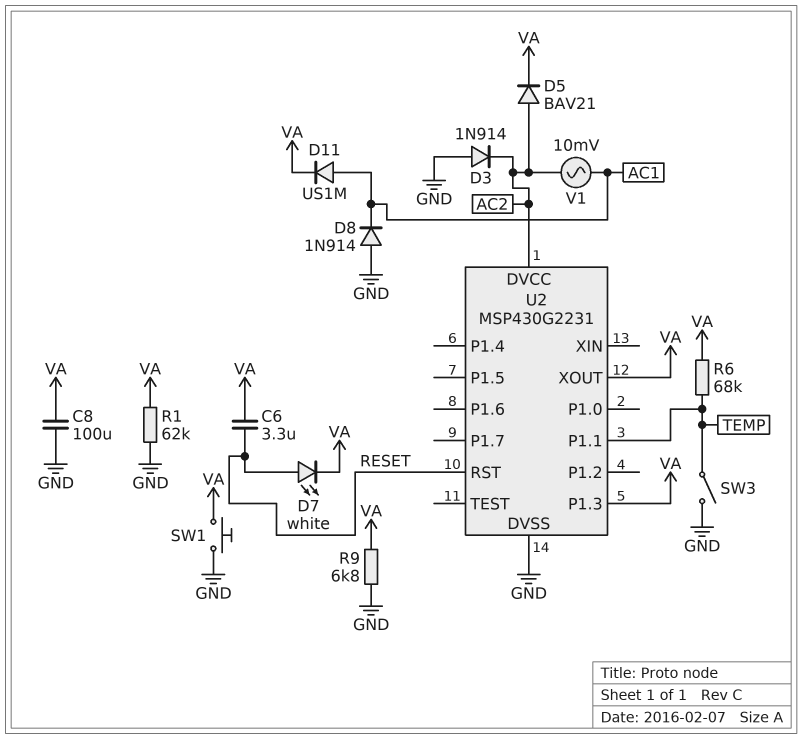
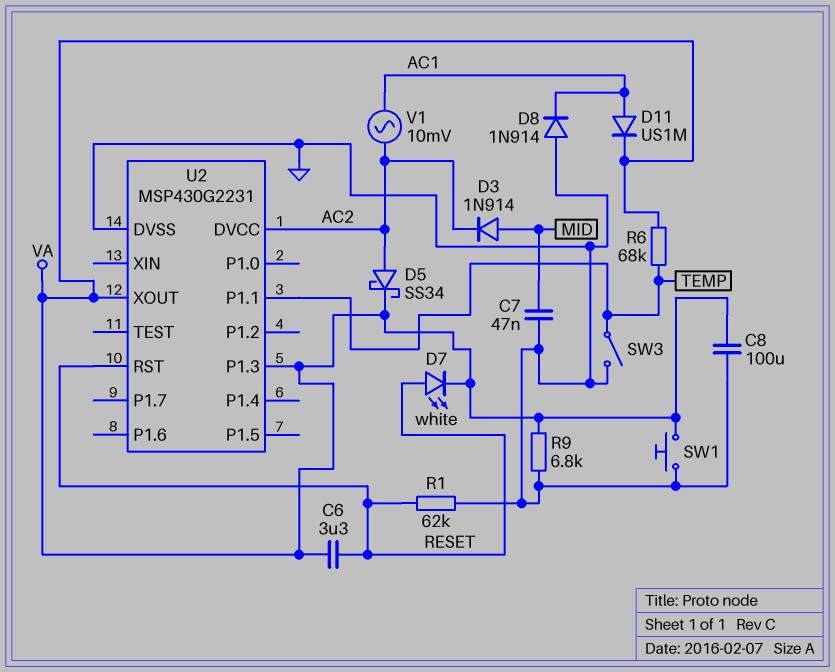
C7: none -> 47nF (GND, MID)
D3: diode 1N914 (A GND, K AC2) -> diode 1N914 (A MID, K AC2)
D5: diode BAV21 (A AC2, K VA) -> schottky SS34 (A AC2, K VA)
R1: 62k (GND, VA) -> 62k (GND, RESET)

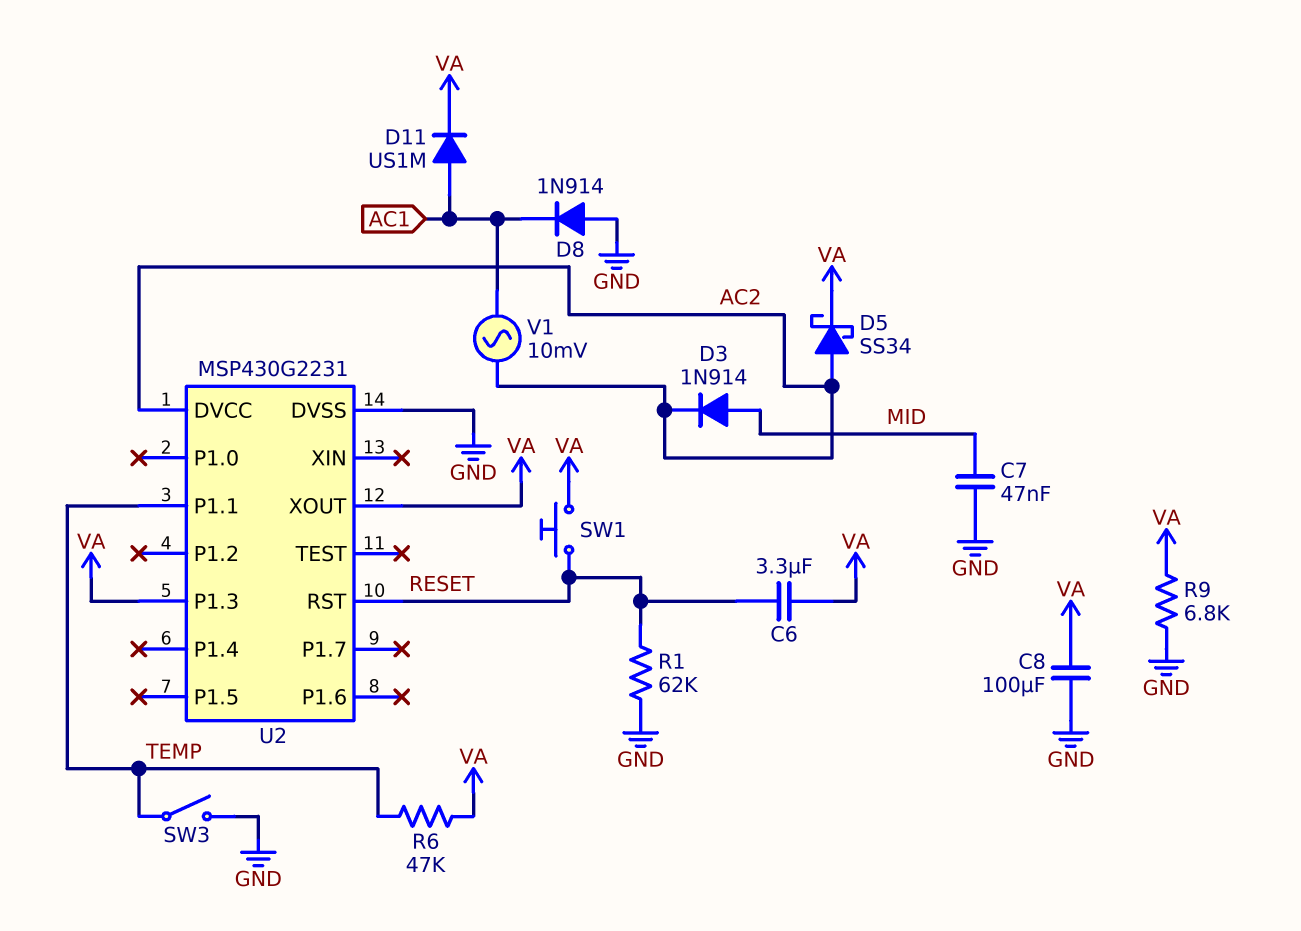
D7: LED white (A RESET, K VA) -> none
R6: 68k (TEMP, VA) -> 47k (TEMP, VA)
SW1: button (GND, VA) -> button (RESET, VA)

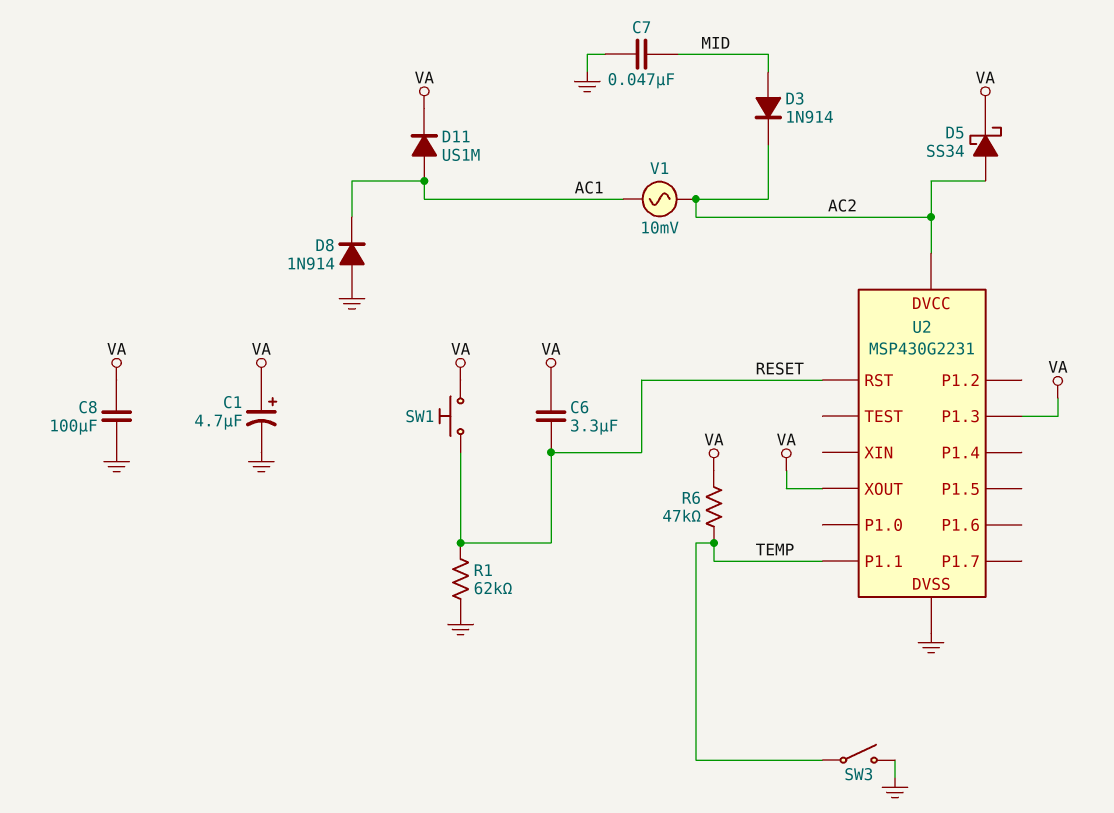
C1: none -> 4.7uF (plus VA, minus GND)
R9: 6.8k (GND, VA) -> none

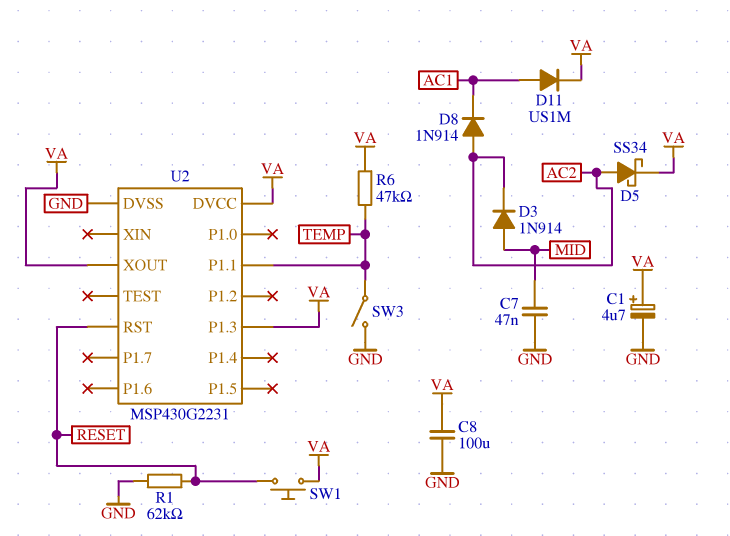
C6: 3.3uF (RESET, VA) -> none
D8: diode 1N914 (A GND, K AC1) -> diode 1N914 (A AC2, K AC1)
U2 pin DVCC: AC2 -> VA
V1: AC 10mV (AC1, AC2) -> none

